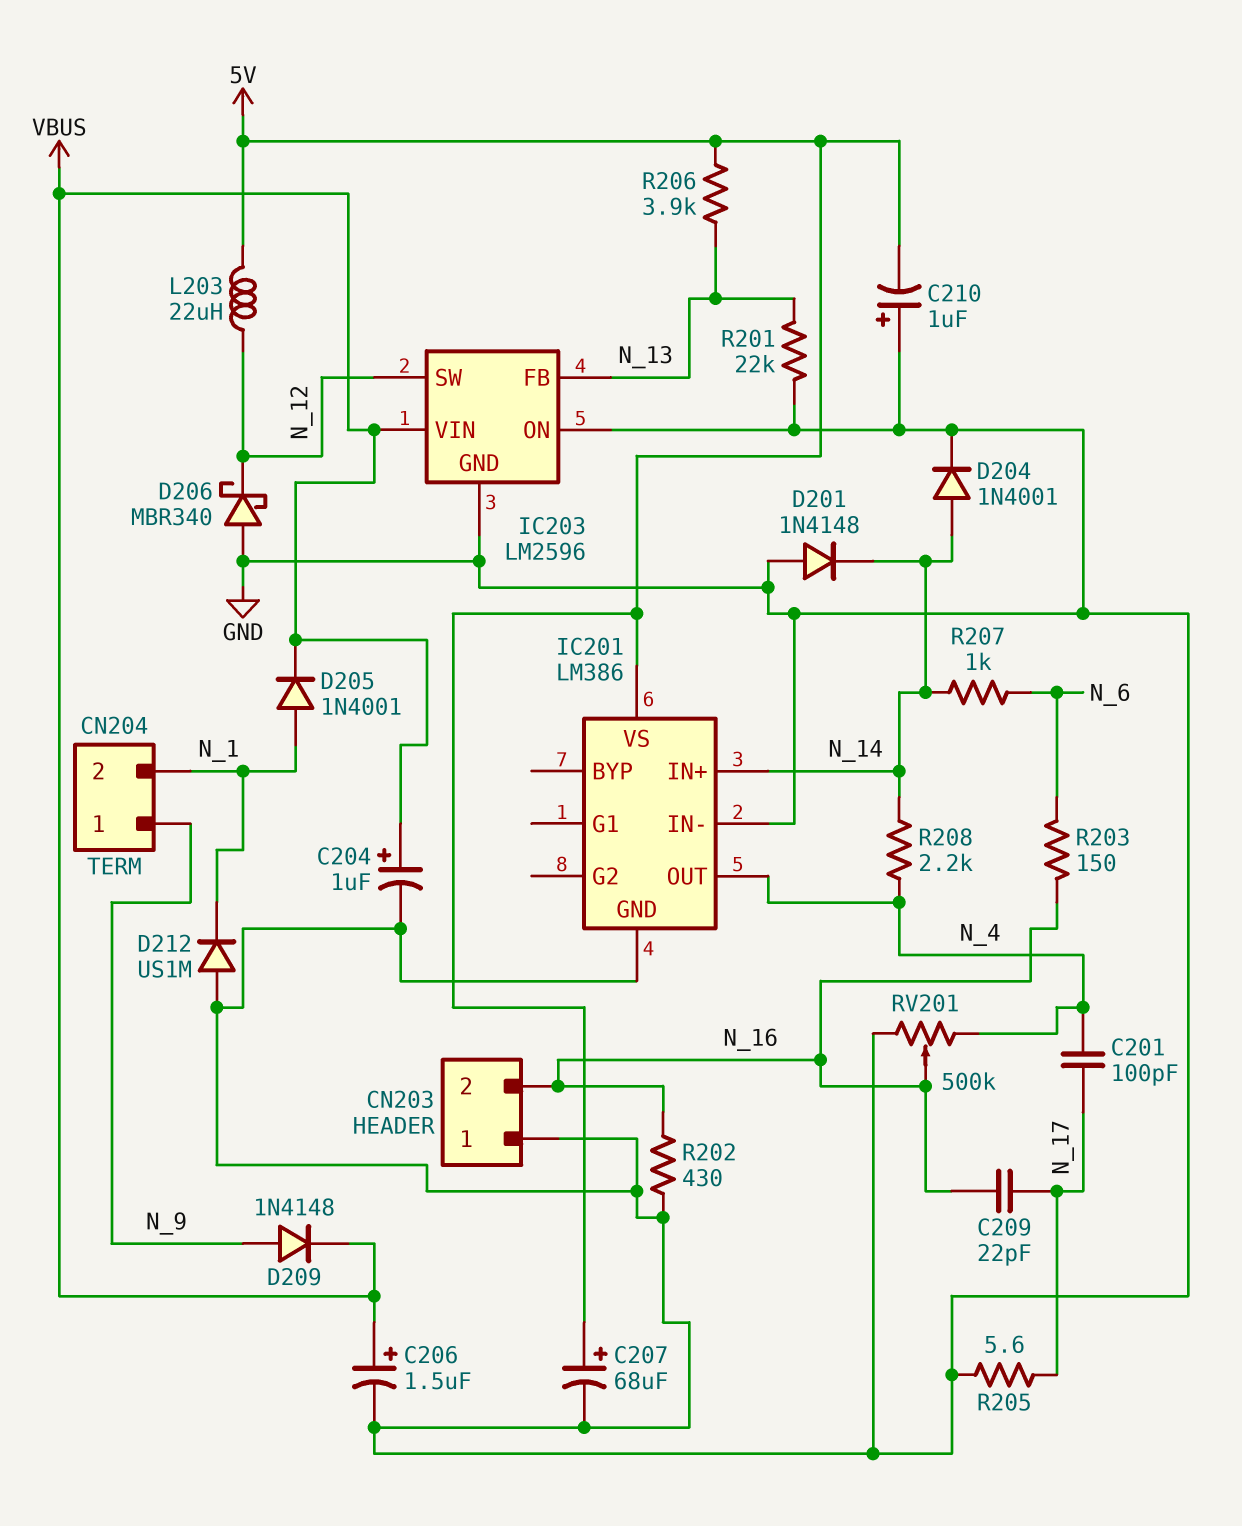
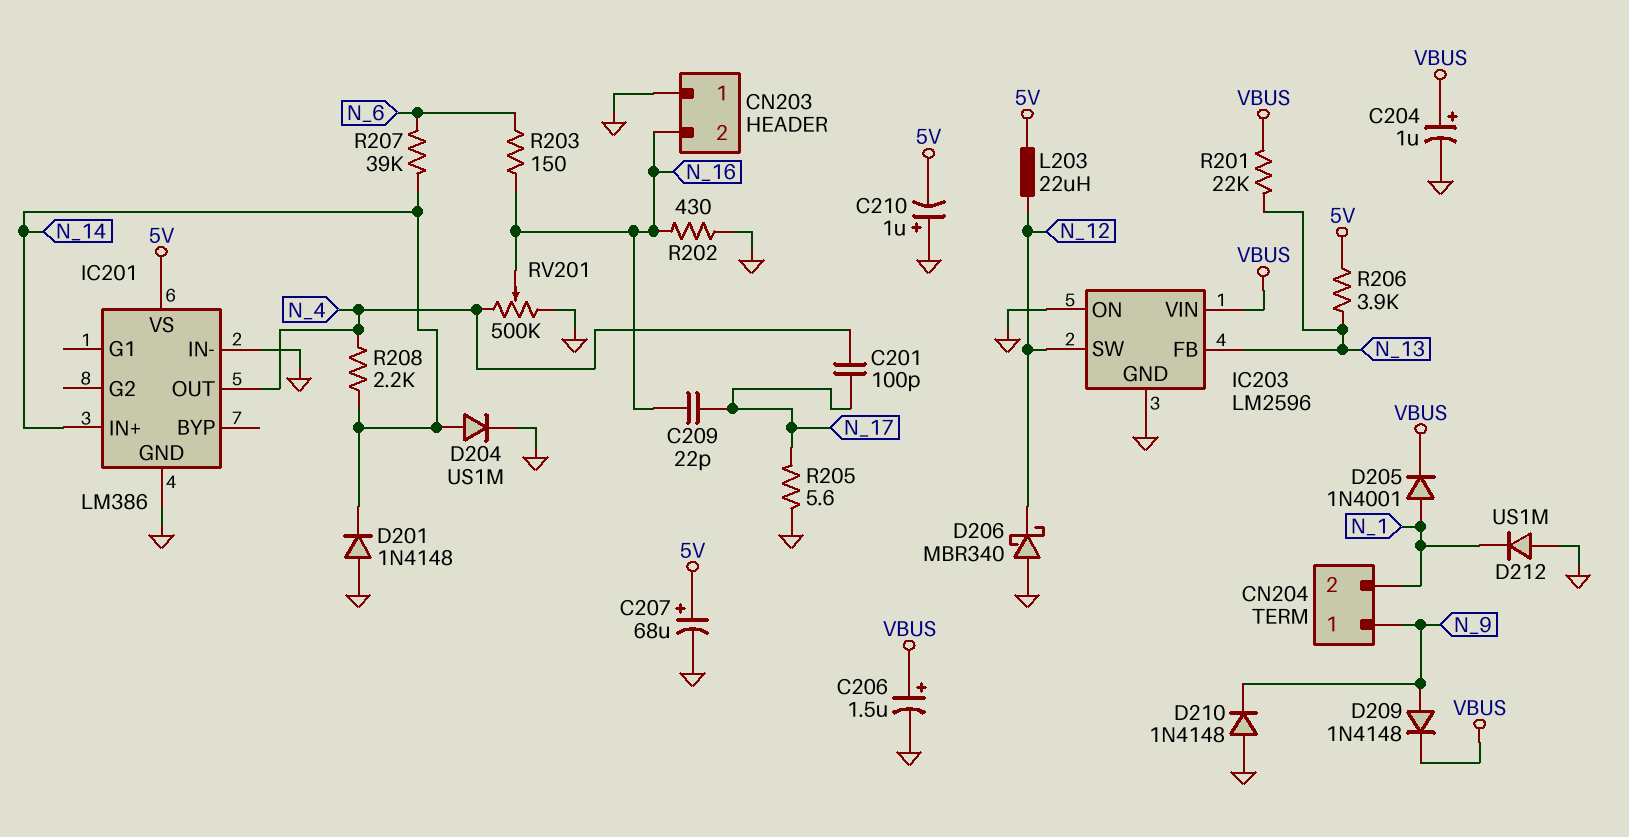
D204: diode 1N4001 (A N_14, K GND) -> diode US1M (A N_14, K GND)
D210: none -> diode 1N4148 (A GND, K N_9)
R201: 22k (GND, N_13) -> 22k (N_13, VBUS)
R207: 1k (N_6, N_14) -> 39k (N_6, N_14)

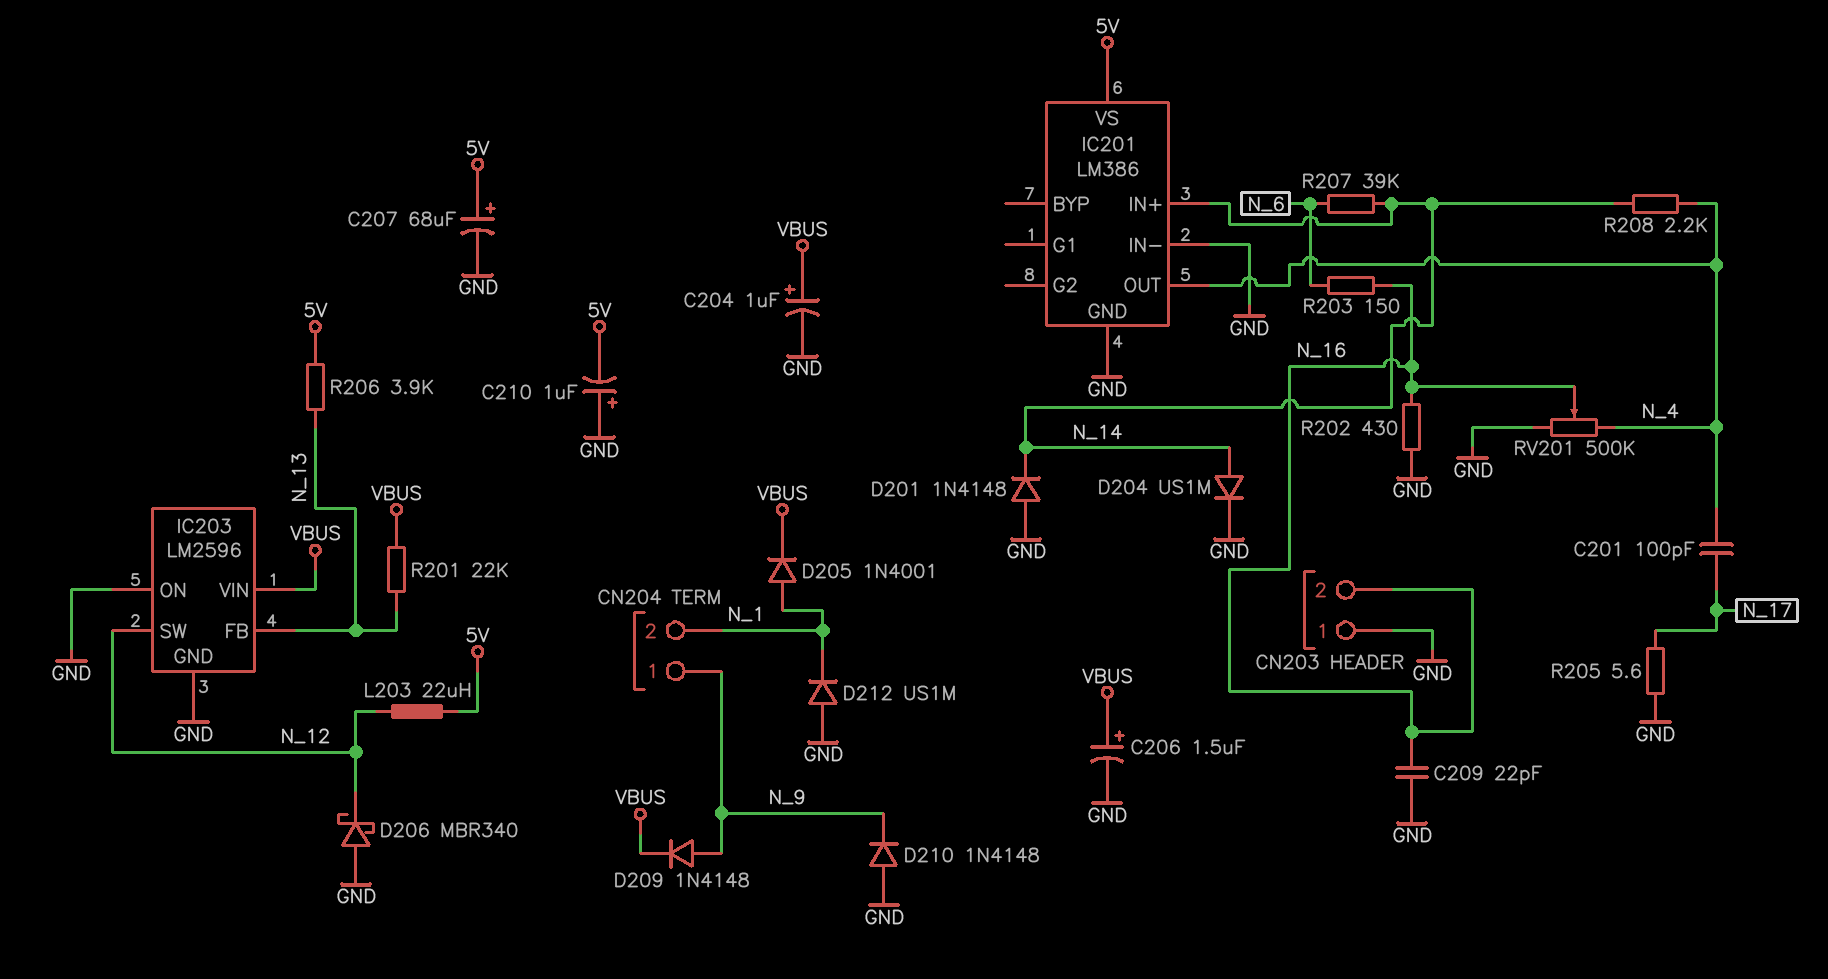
C209: 22pF (N_16, N_17) -> 22pF (GND, N_16)

